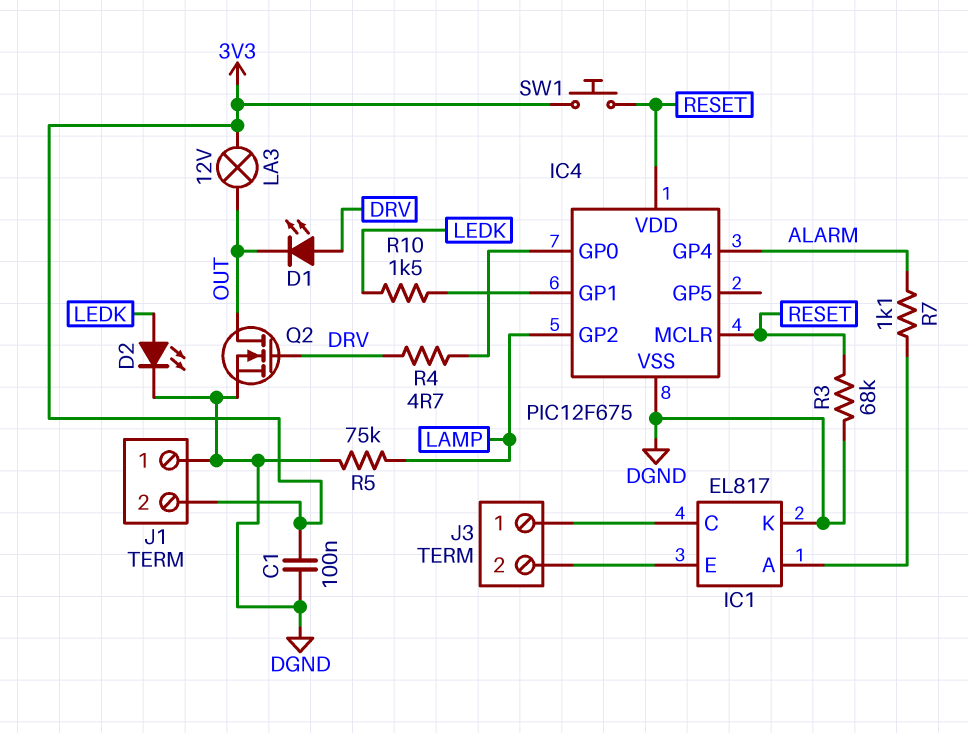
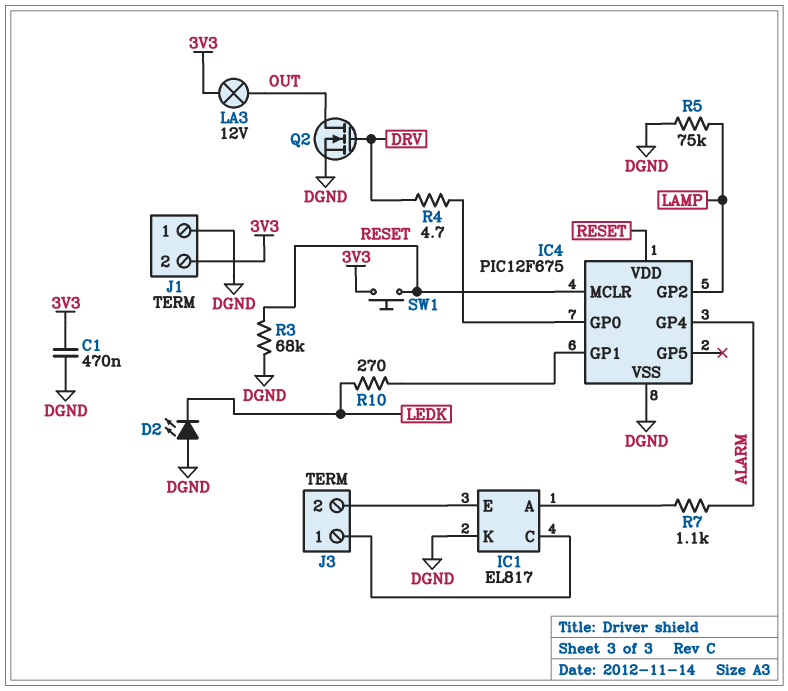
C1: 100nF (3V3, DGND) -> 470nF (3V3, DGND)
D1: LED (A DRV, K OUT) -> none
D2: LED (A LEDK, K DGND) -> LED (A DGND, K LEDK)
R10: 1.5k (IC4/GP1, LEDK) -> 270 (IC4/GP1, LEDK)

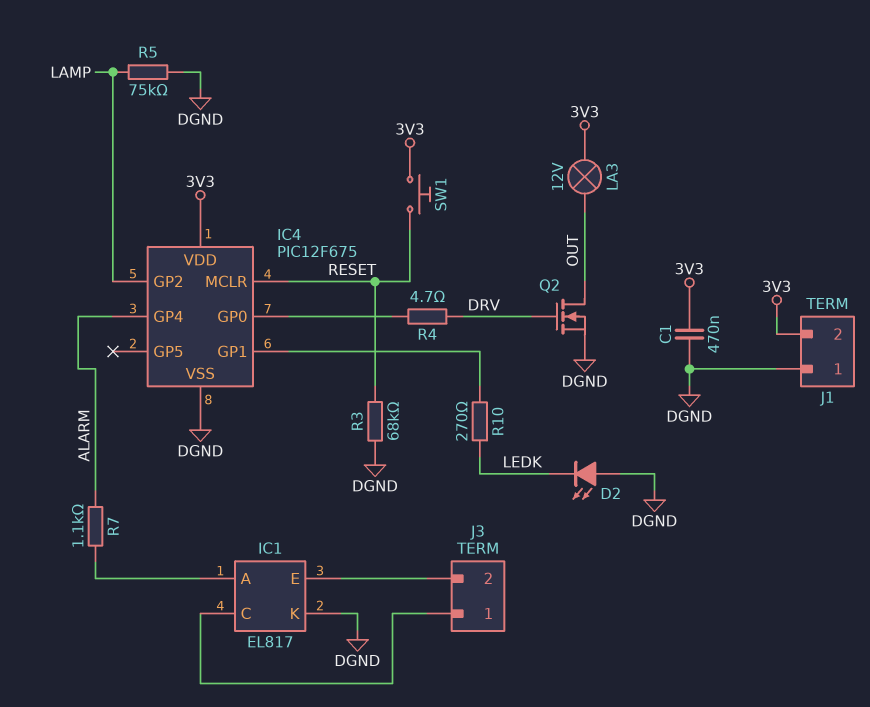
IC4 pin VDD: RESET -> 3V3

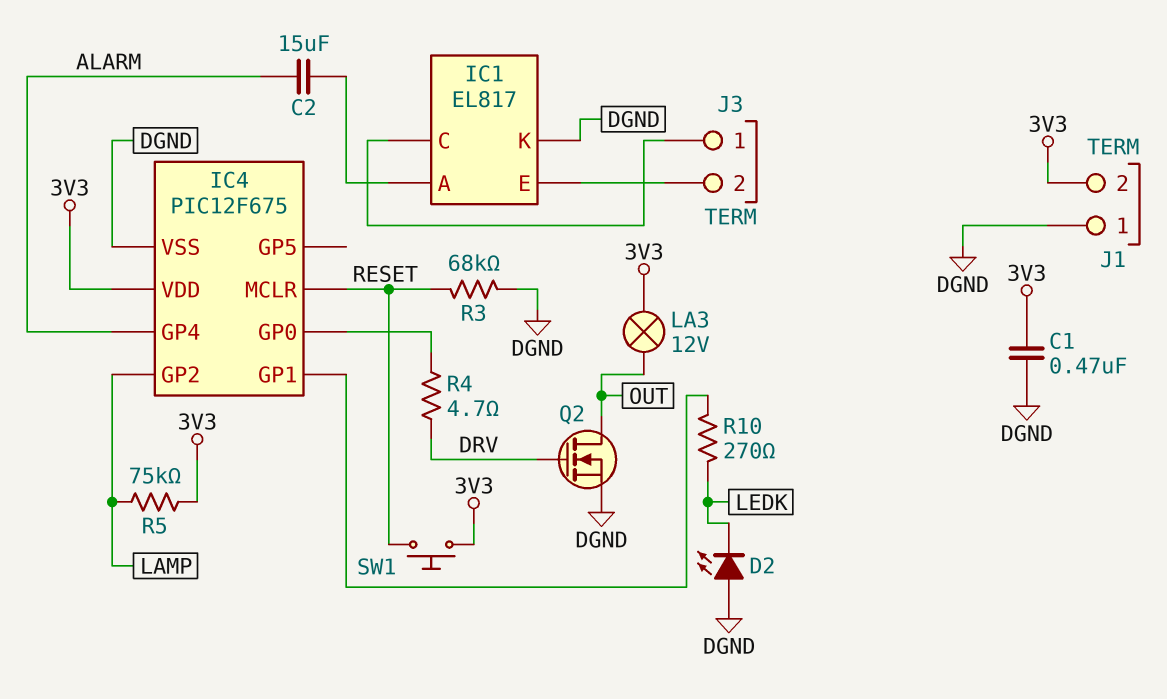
C2: none -> 15uF (ALARM, IC1/A)
R5: 75k (DGND, LAMP) -> 75k (3V3, LAMP)
R7: 1.1k (ALARM, IC1/A) -> none

